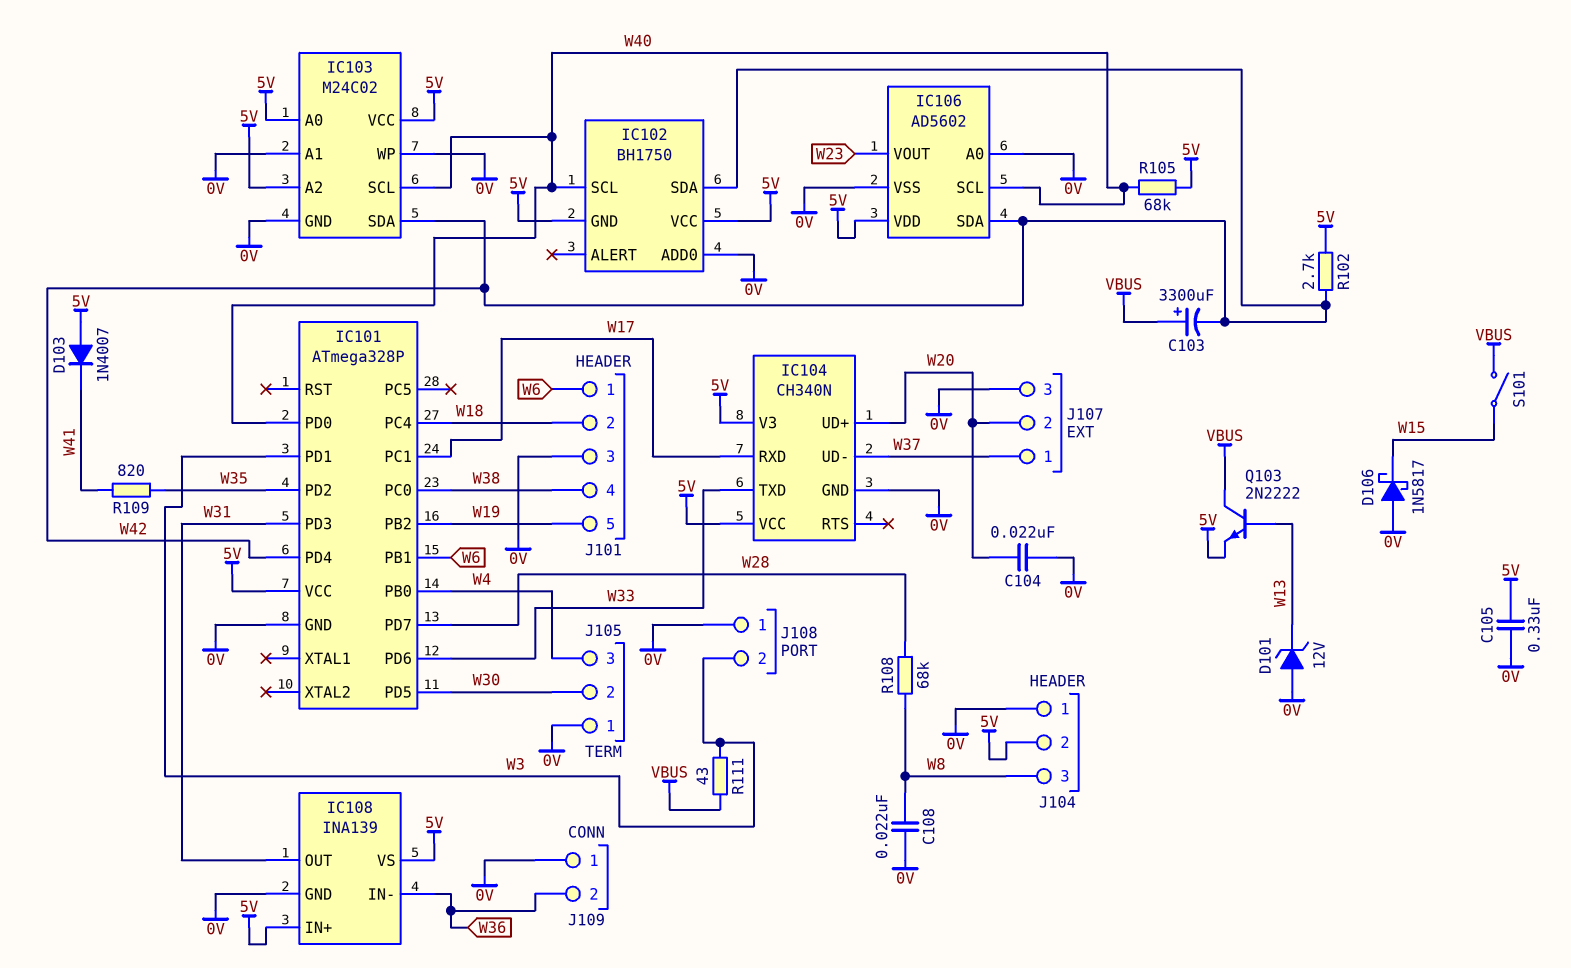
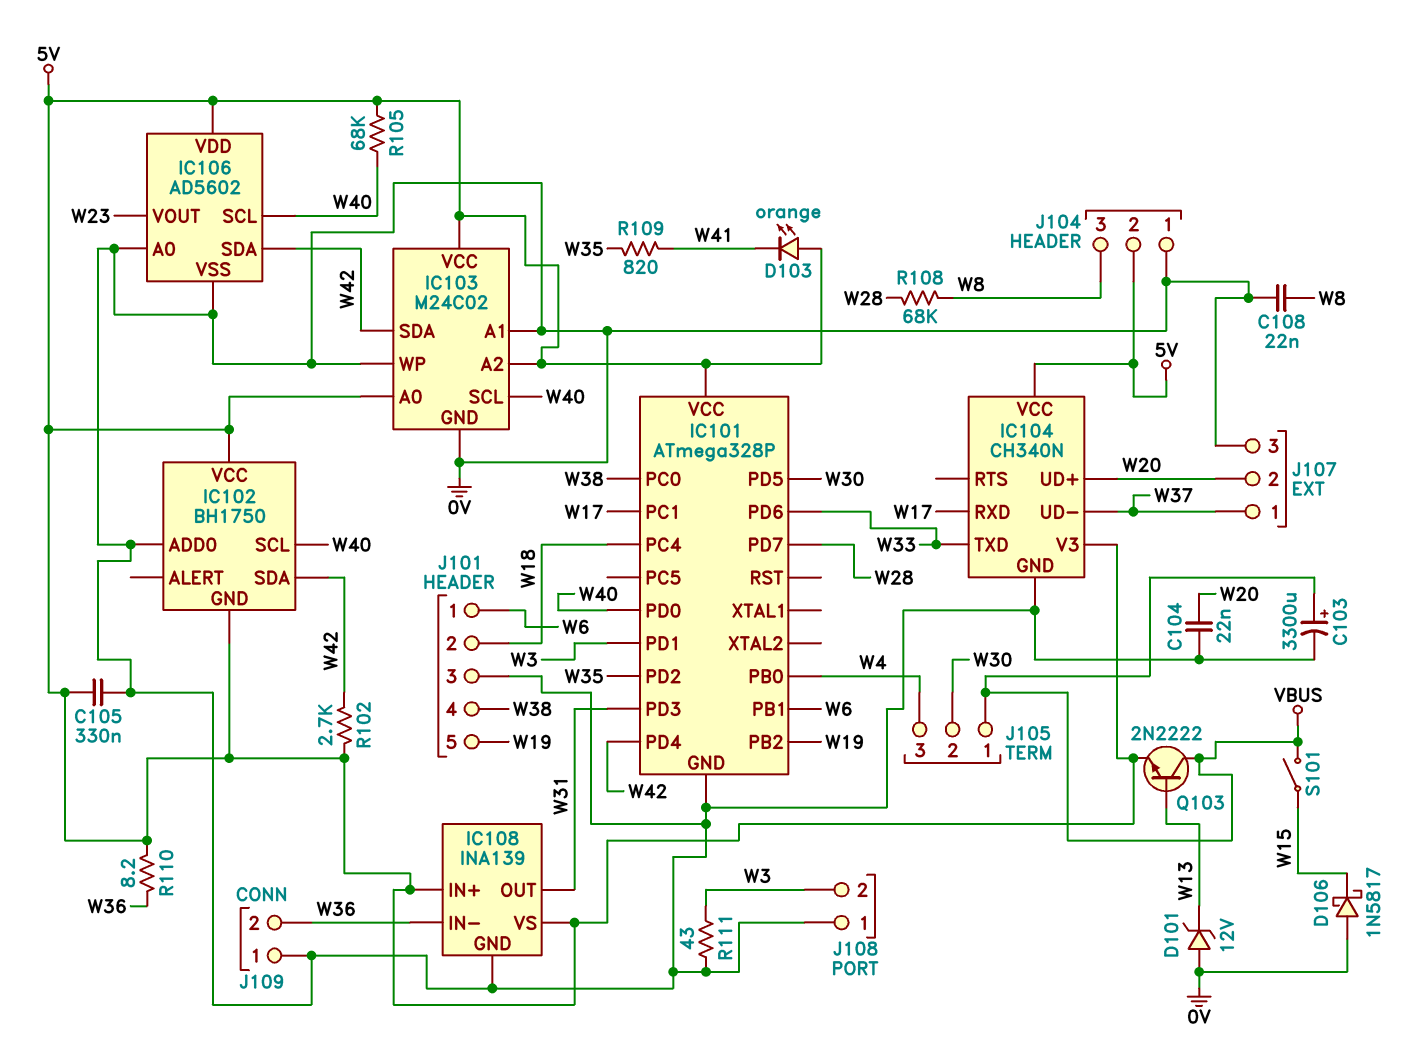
C103: 3300uF (plus VBUS, minus W42) -> 3300uF (plus VBUS, minus 0V)
D103: diode 1N4007 (A 5V, K W41) -> LED orange (A 5V, K W41)
J105 pin 1: 0V -> VBUS
R110: none -> 8.2 (5V, W36)
R111: 43 (VBUS, W3) -> 43 (0V, W3)

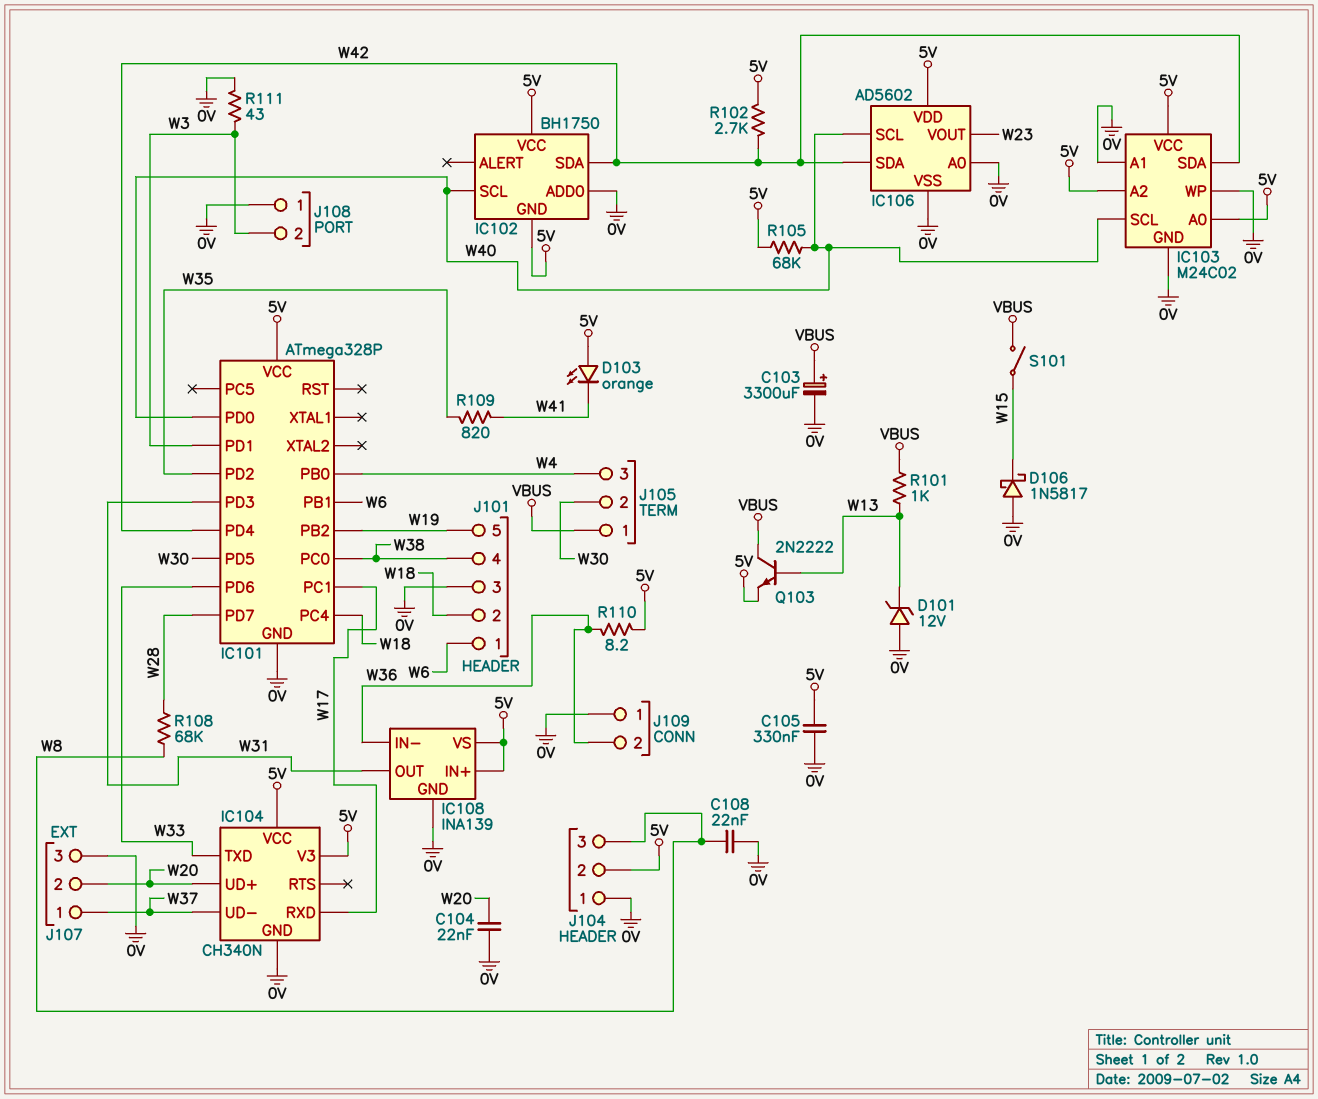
R101: none -> 1k (VBUS, W13)

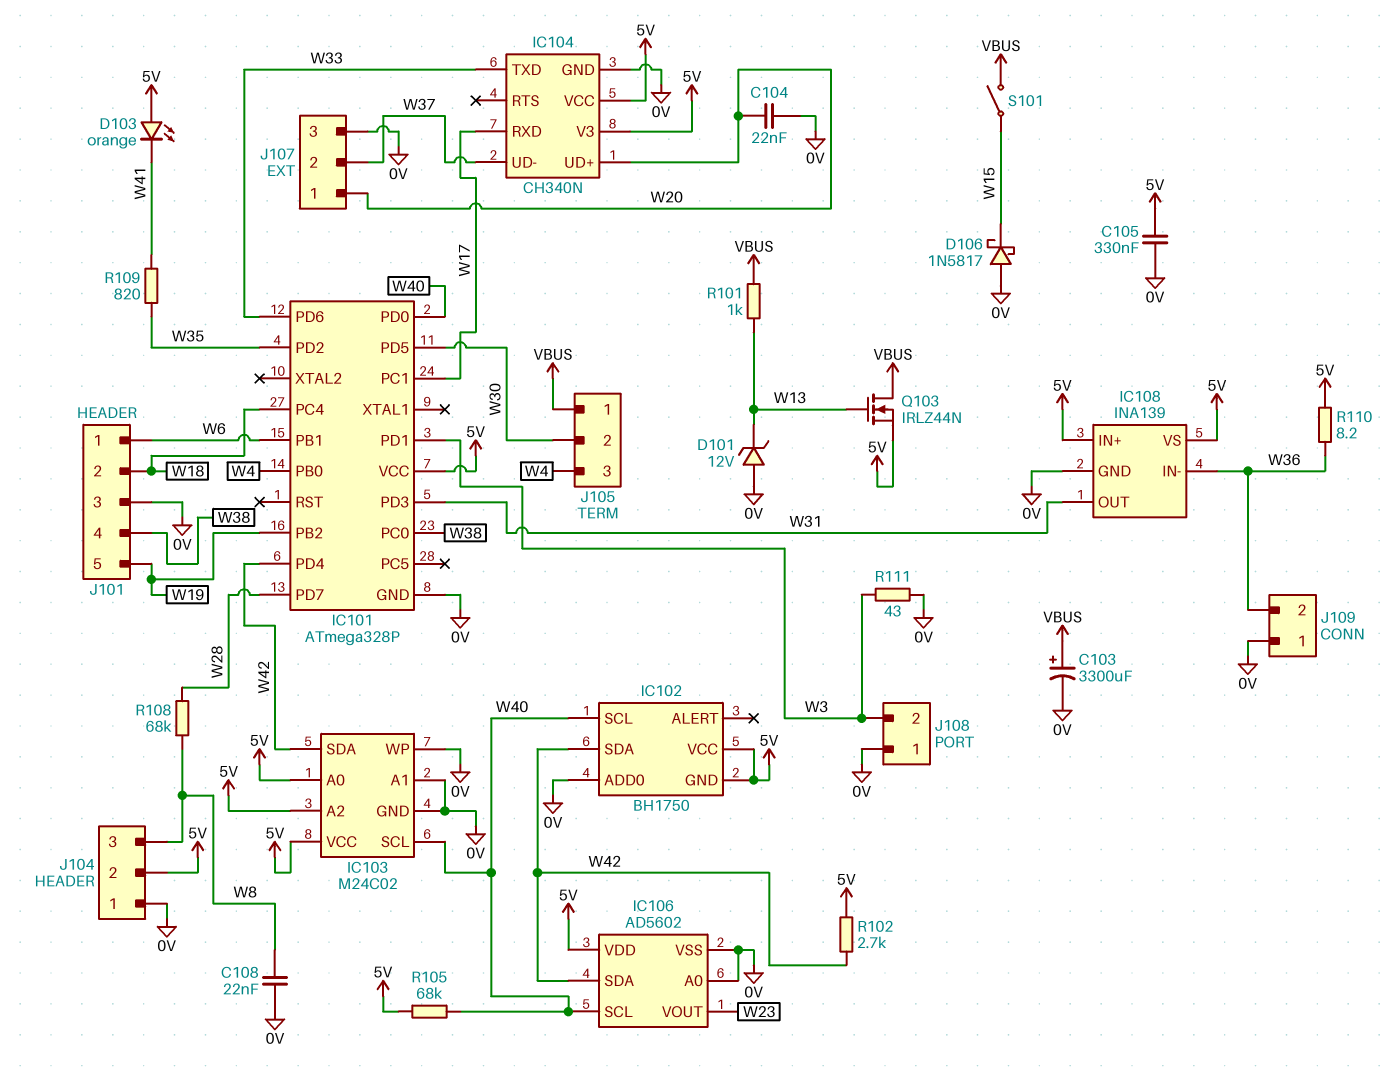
J107 pin 1: W37 -> W20
J107 pin 2: W20 -> W37
Q103: NPN 2N2222 (B W13, C VBUS, E 5V) -> NMOS IRLZ44N (G W13, D VBUS, S 5V)

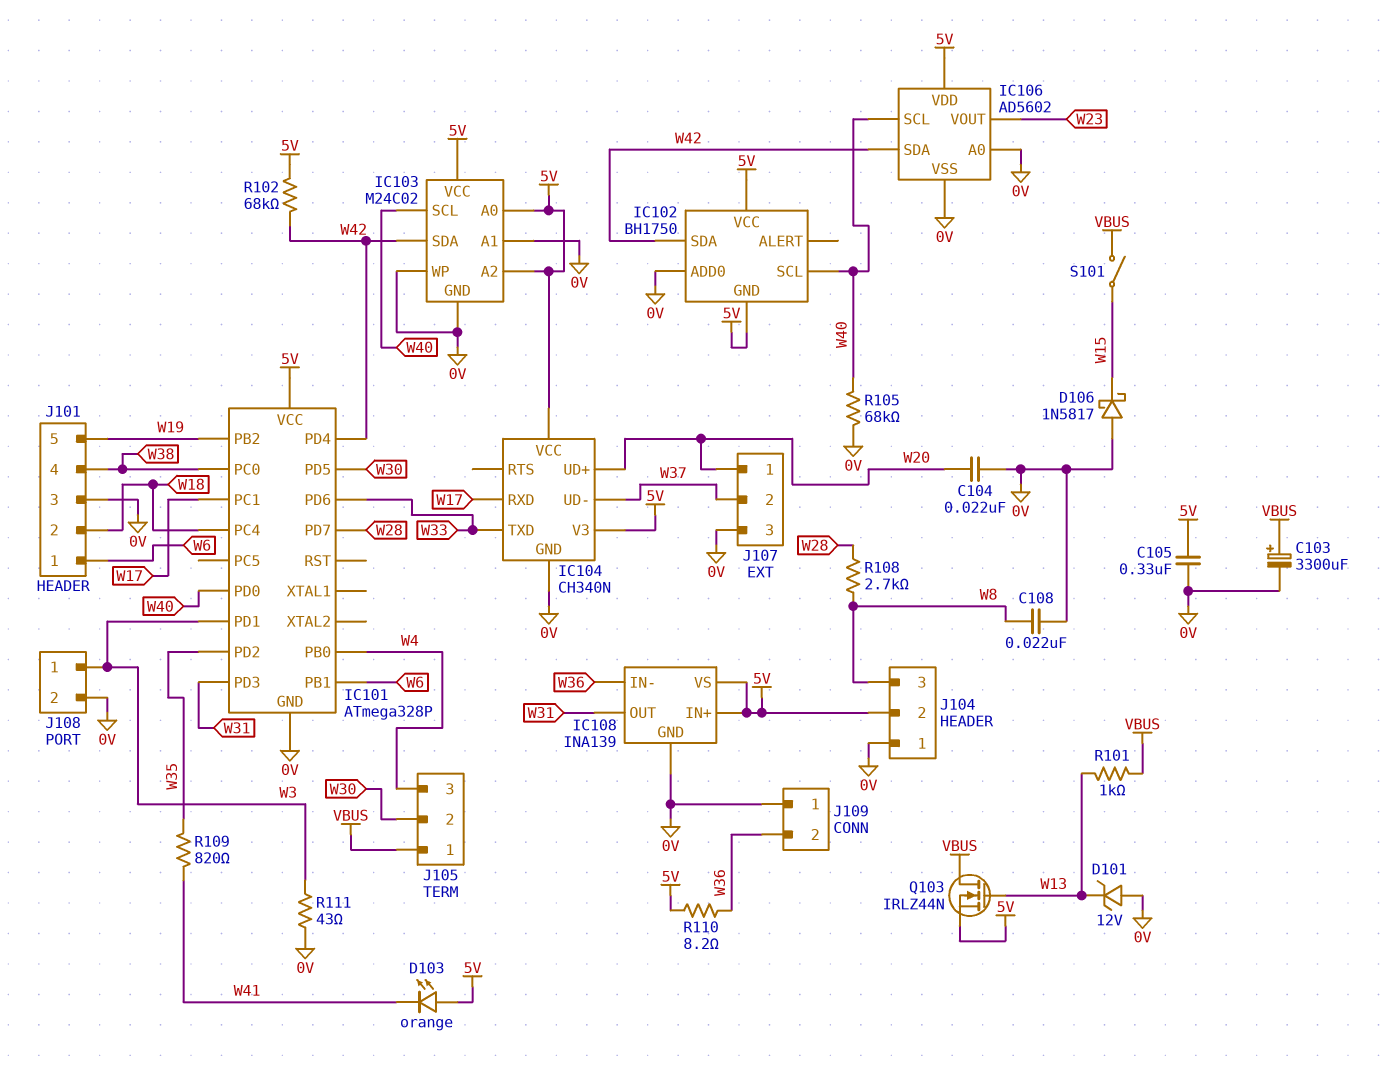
J108 pin 1: 0V -> W3
J108 pin 2: W3 -> 0V
R102: 2.7k (5V, W42) -> 68k (5V, W42)
R105: 68k (5V, W40) -> 68k (0V, W40)
R108: 68k (W8, W28) -> 2.7k (W8, W28)

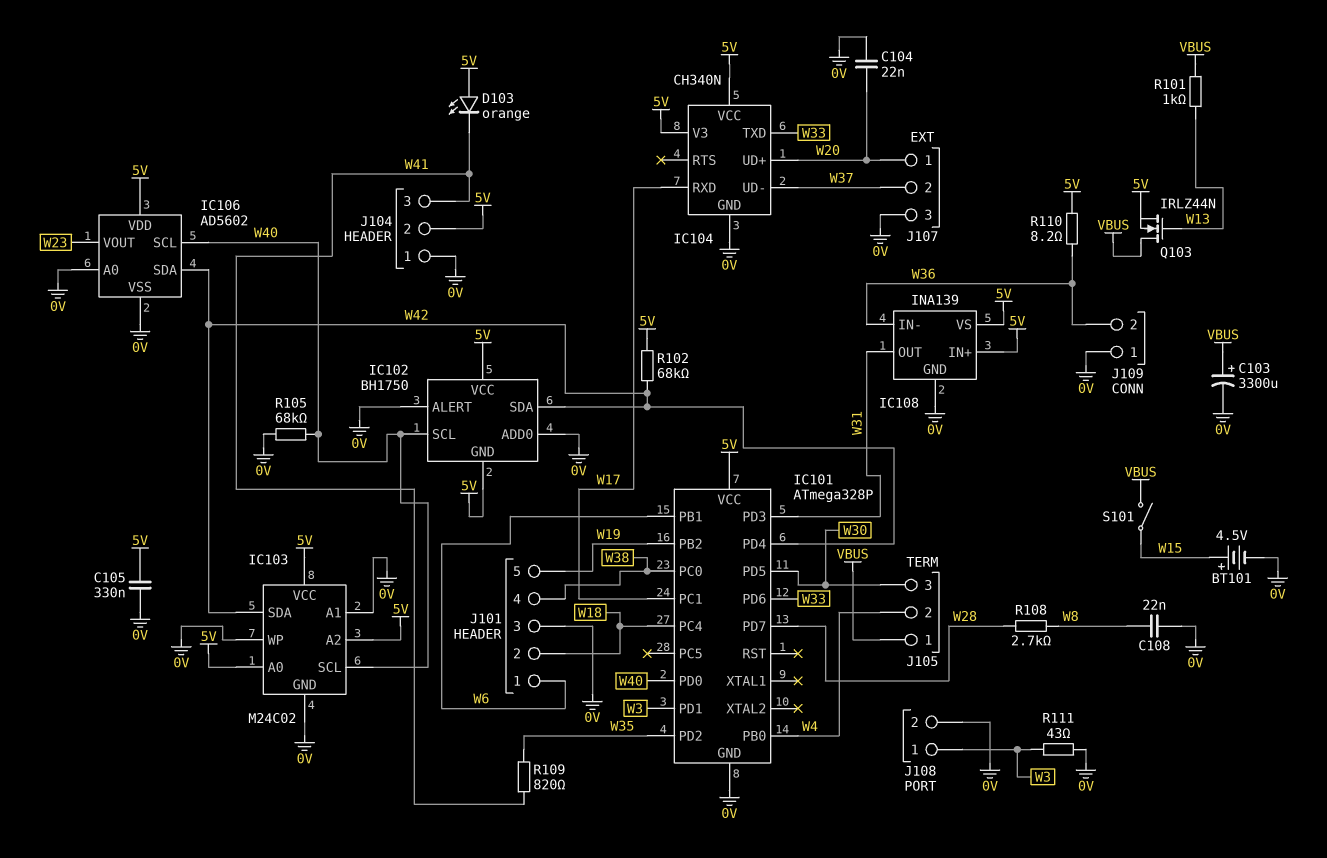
BT101: none -> 4.5V (plus W15, minus 0V)
D101: zener 12V (A 0V, K W13) -> none
D106: schottky 1N5817 (A 0V, K W15) -> none
IC102 pin ALERT: none -> 0V
J104 pin 3: W8 -> W41
J105 pin 2: W30 -> W4
J105 pin 3: W4 -> W30

